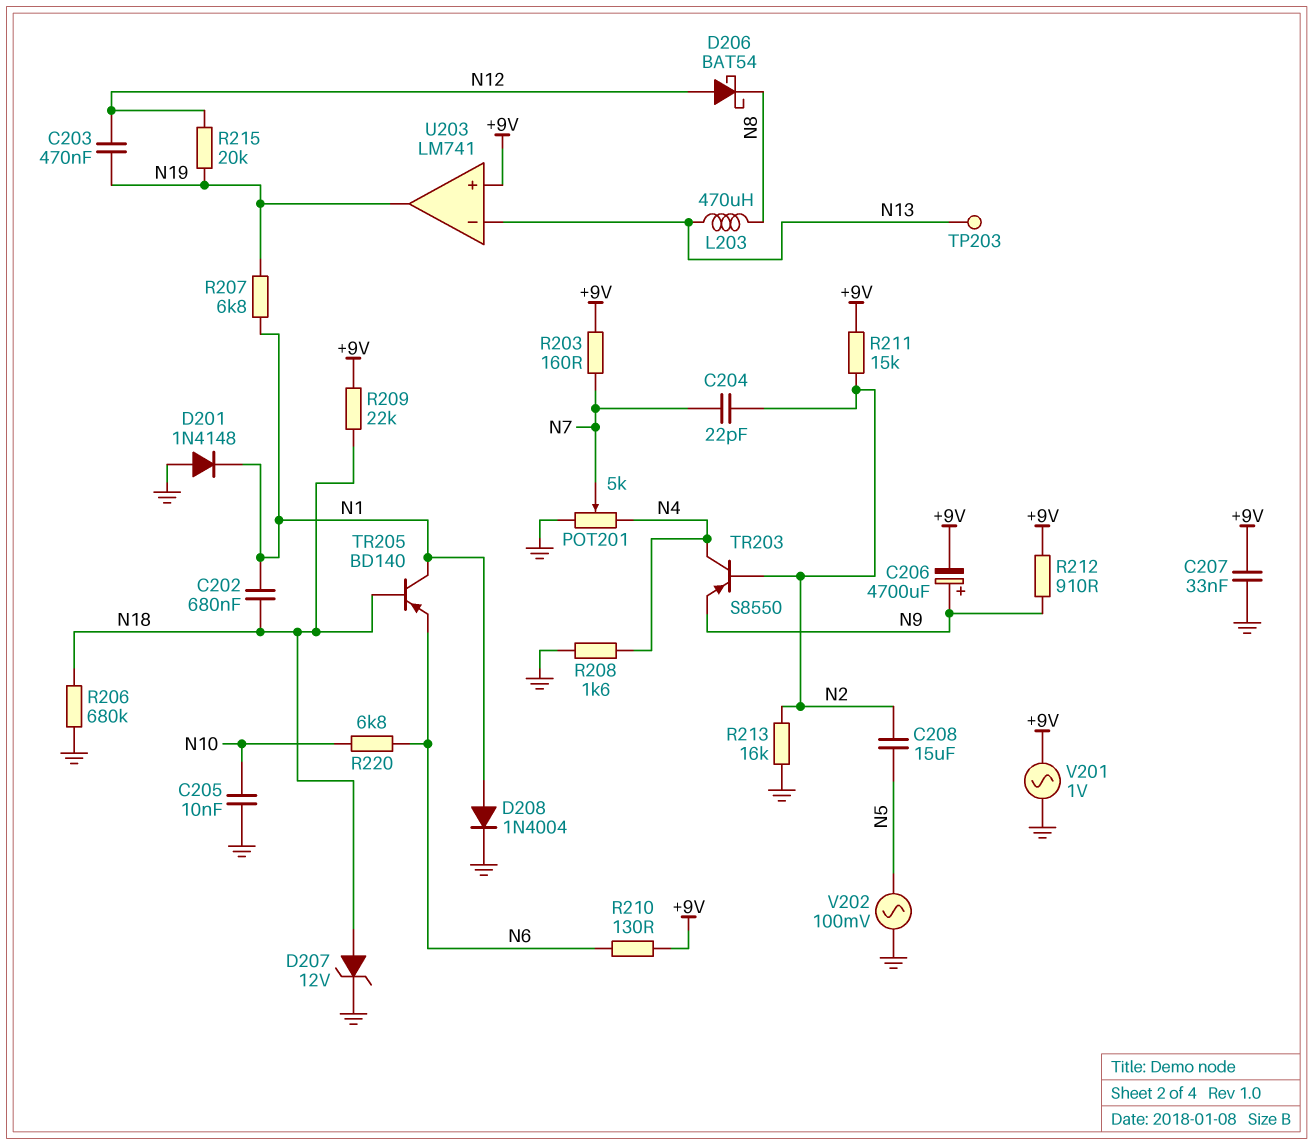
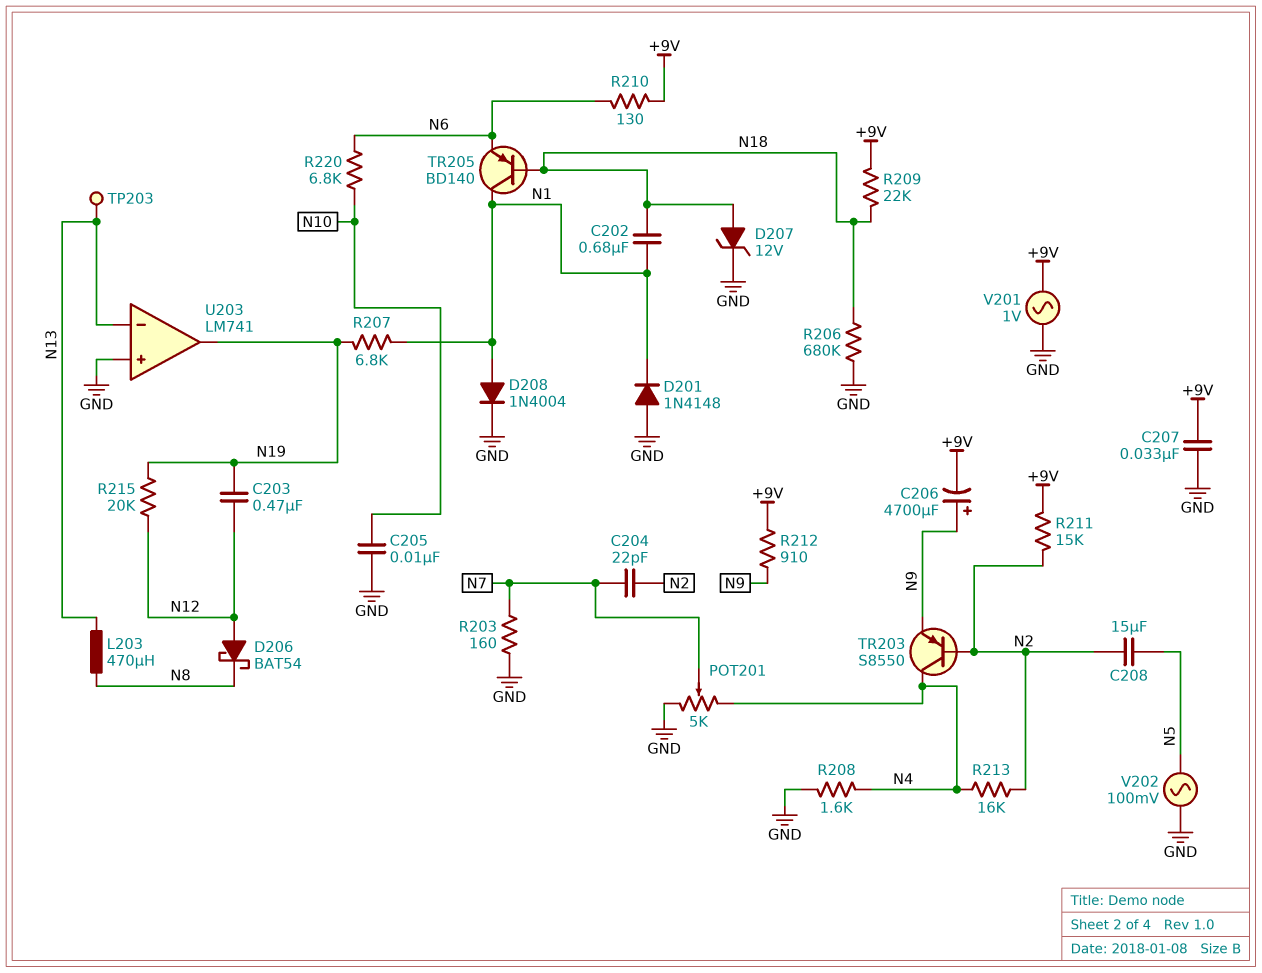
R203: 160 (+9V, N7) -> 160 (GND, N7)
R213: 16k (GND, N2) -> 16k (N2, N4)
U203 pin in+: +9V -> GND

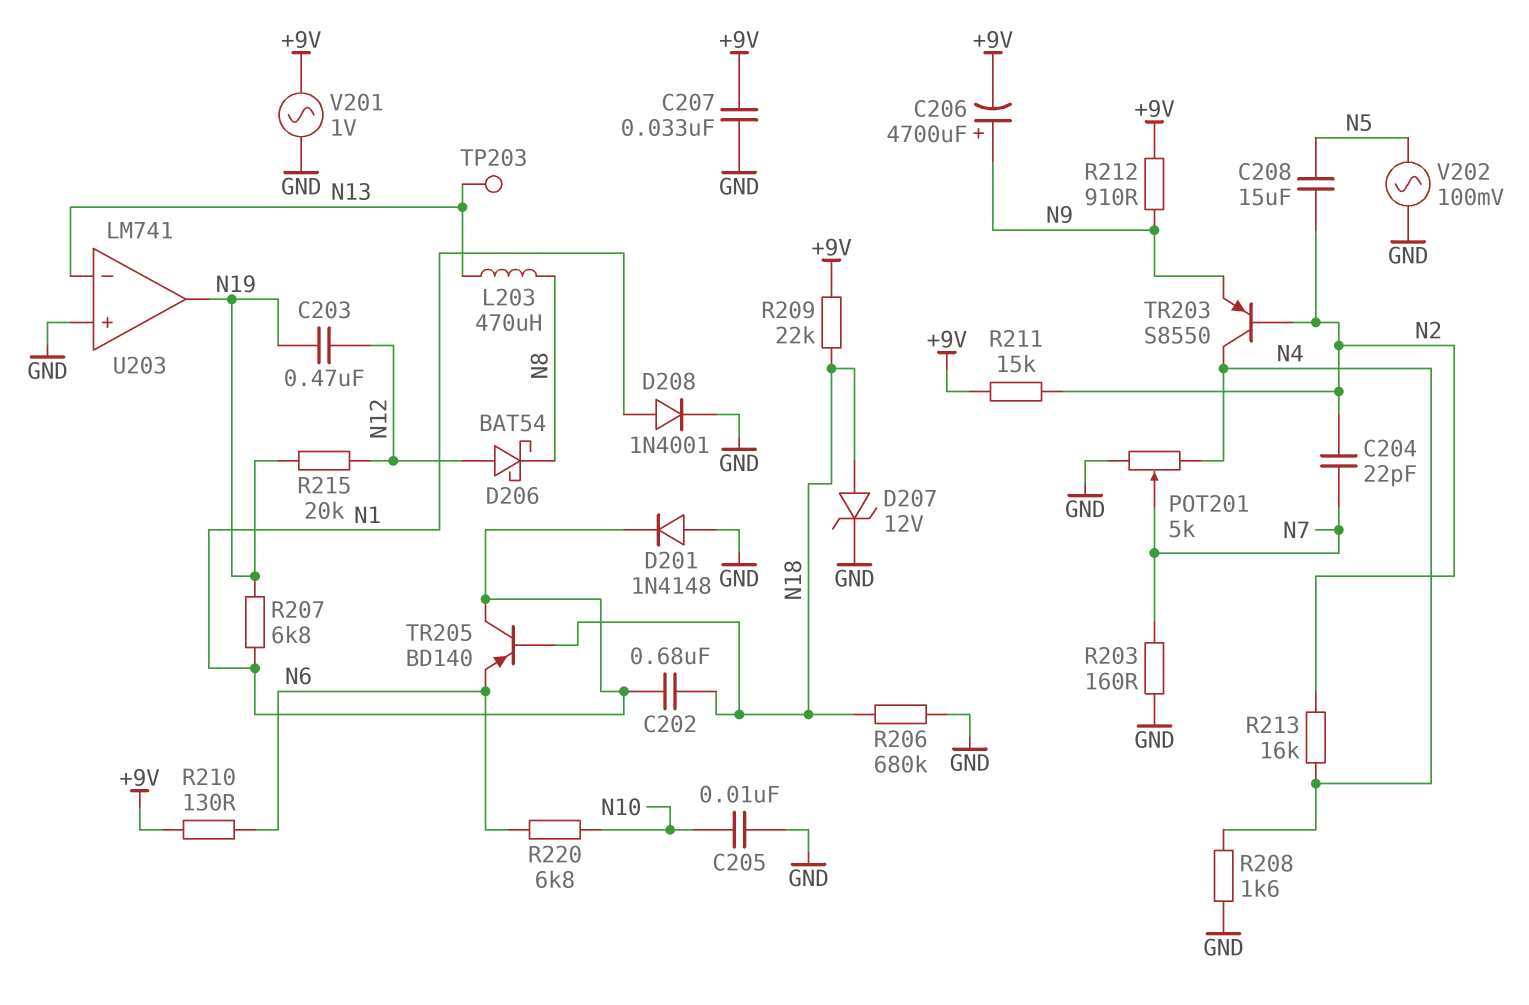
D208: diode 1N4004 (A N1, K GND) -> diode 1N4001 (A N1, K GND)

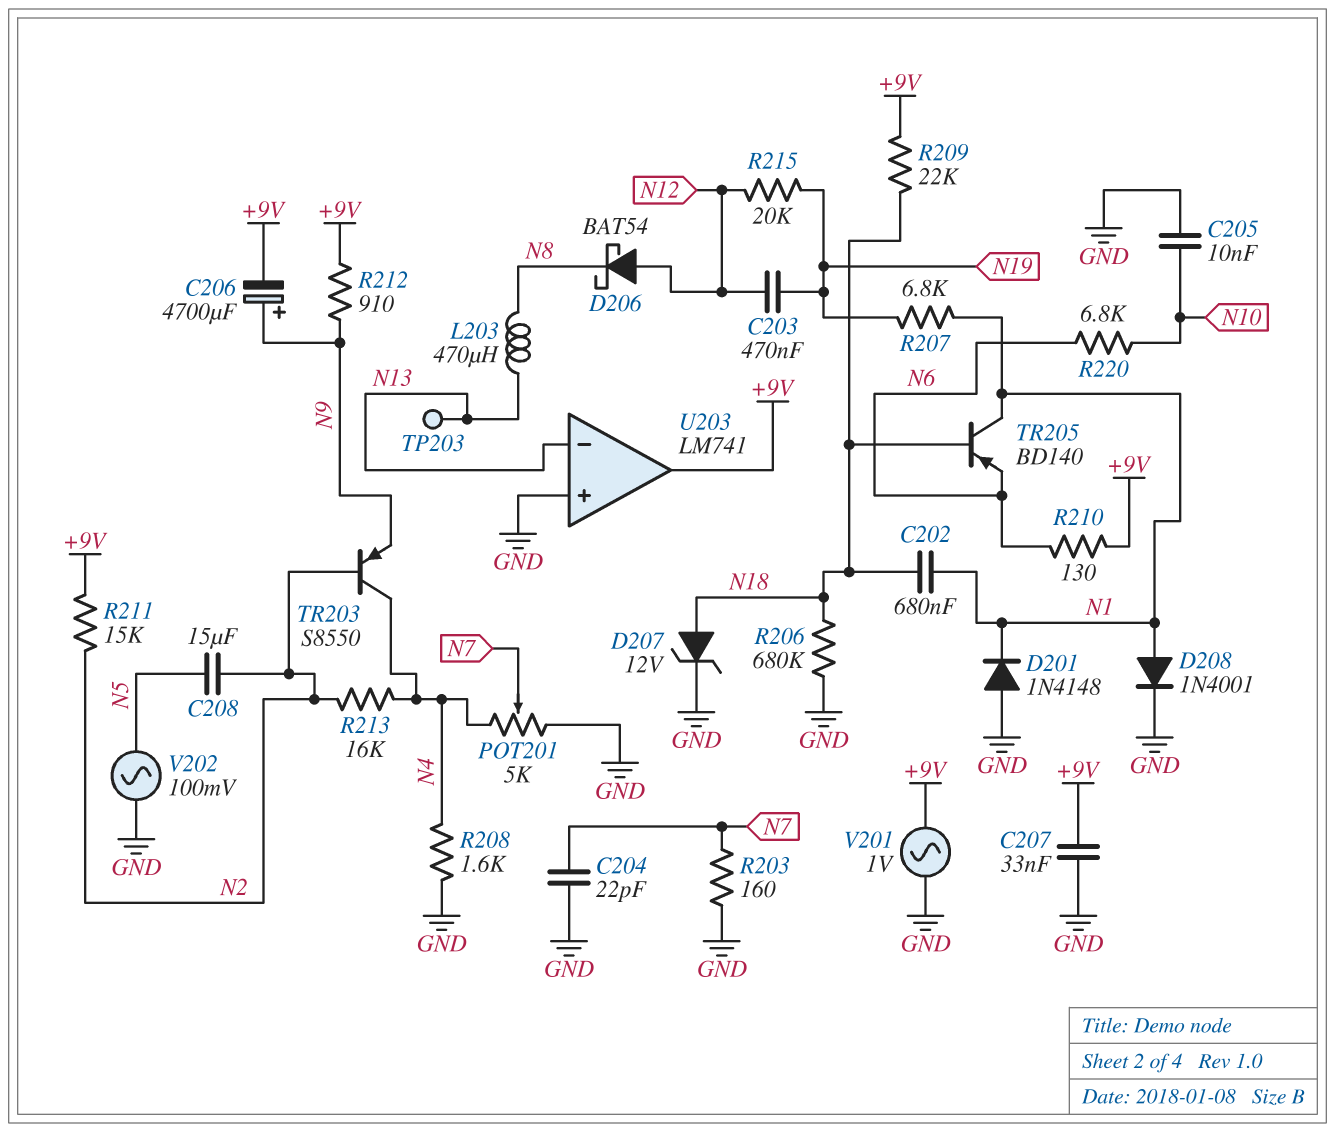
C204: 22pF (N2, N7) -> 22pF (GND, N7)
U203 pin out: N19 -> +9V

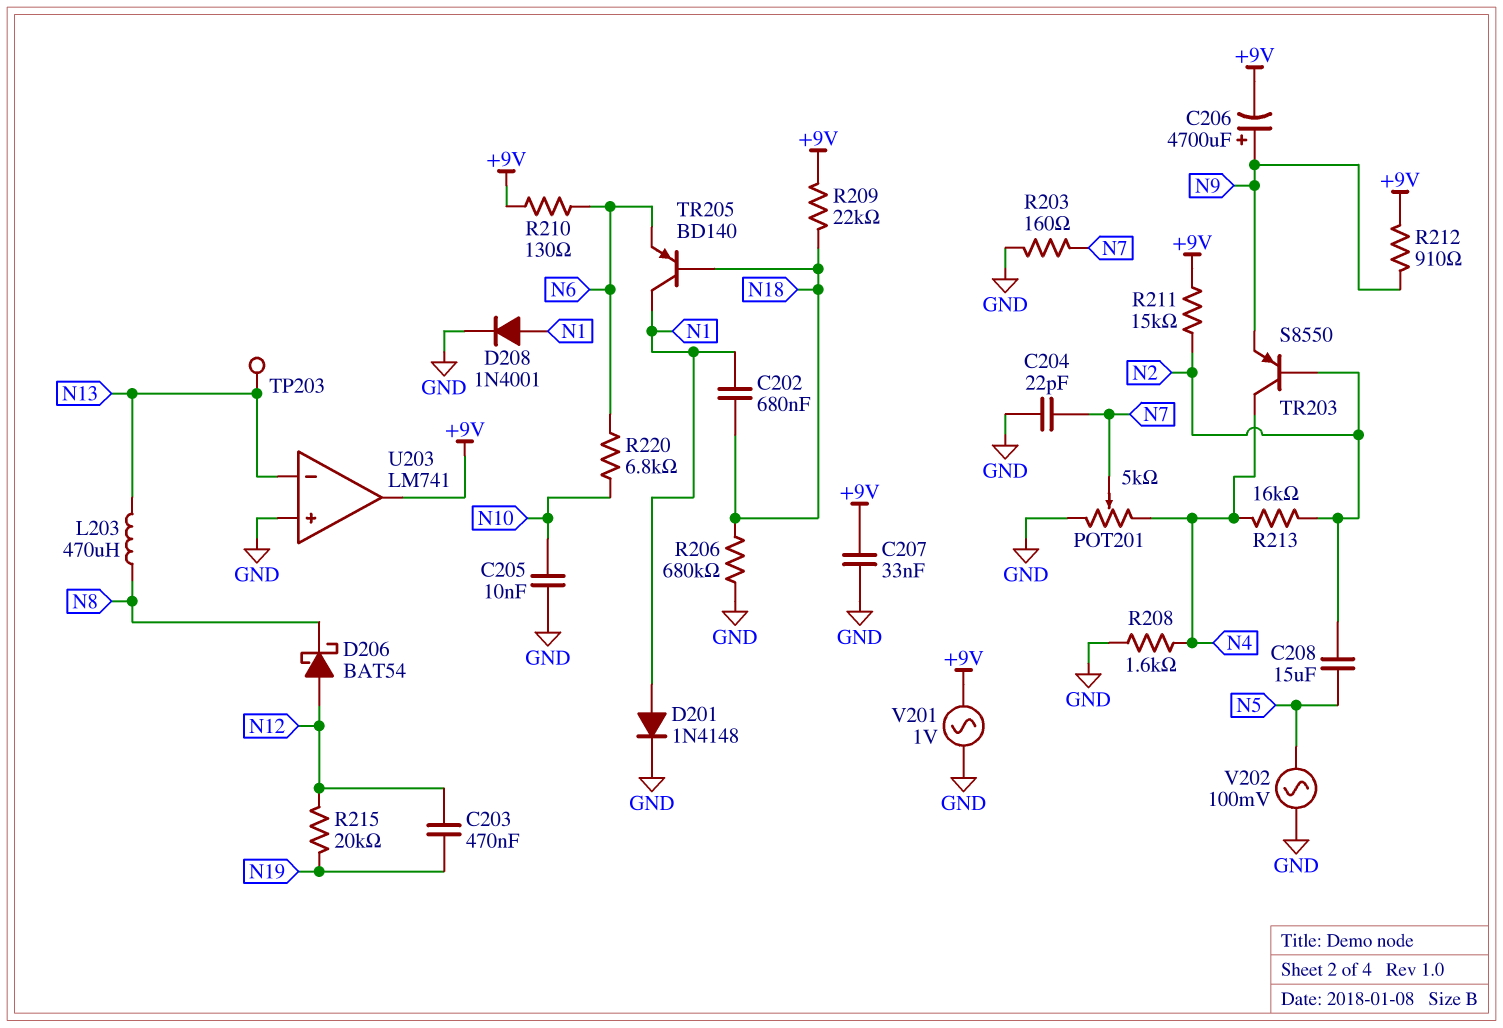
D201: diode 1N4148 (A GND, K N1) -> diode 1N4148 (A N1, K GND)
D207: zener 12V (A N18, K GND) -> none
R207: 6.8k (N1, N19) -> none

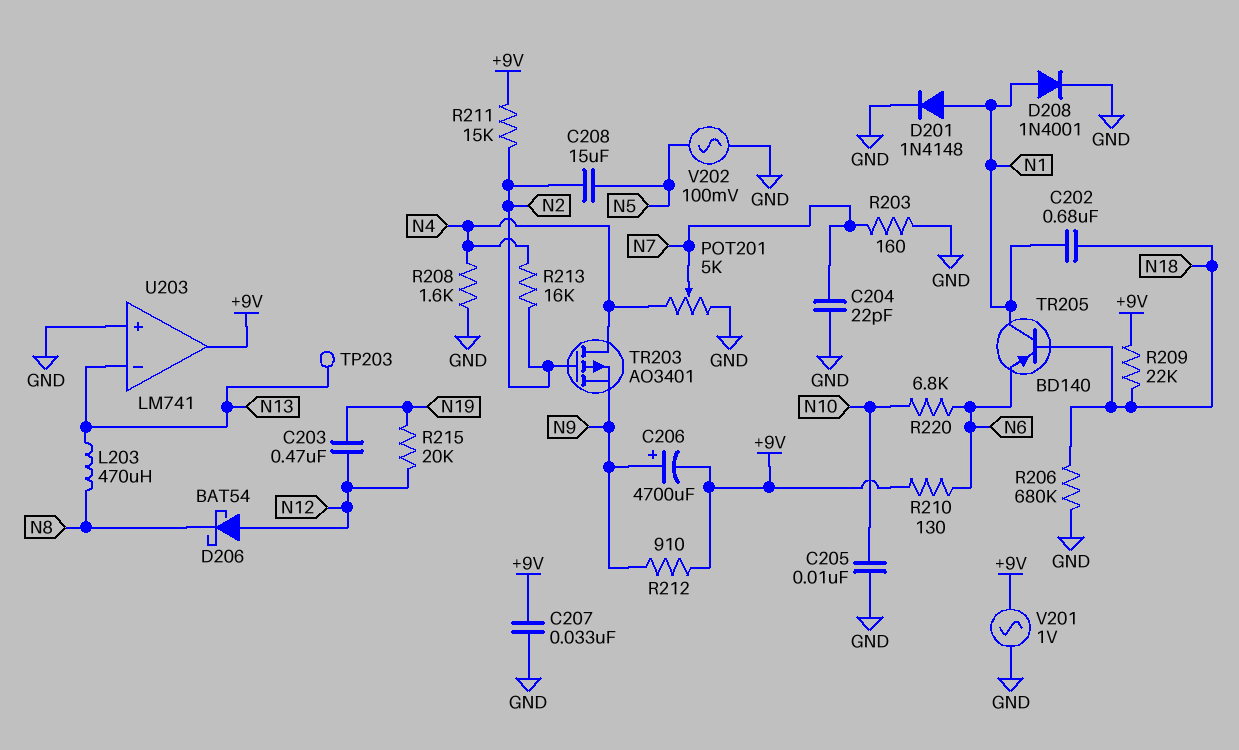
TR203: PNP S8550 (B N2, C N4, E N9) -> PMOS AO3401 (G N2, D N4, S N9)

